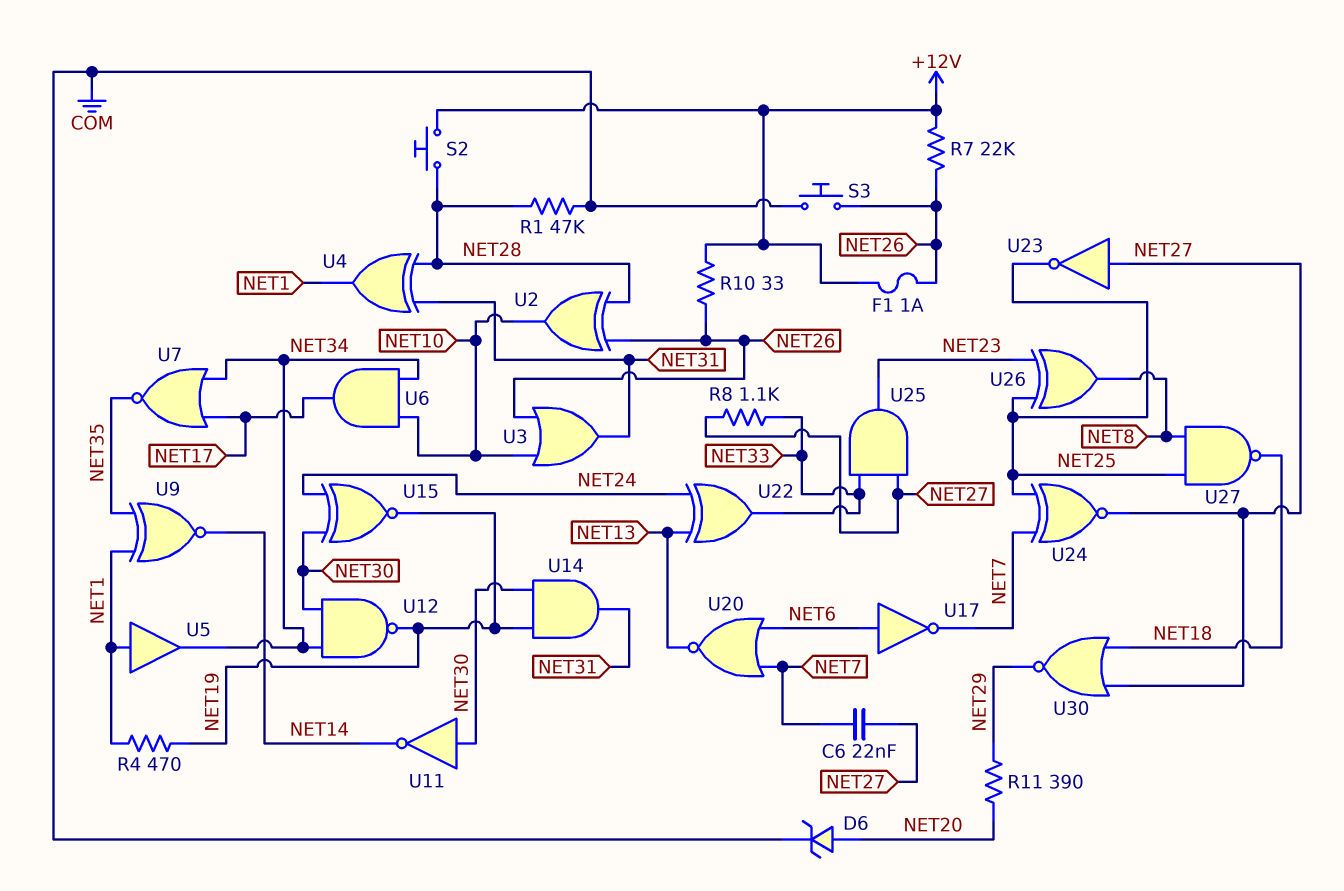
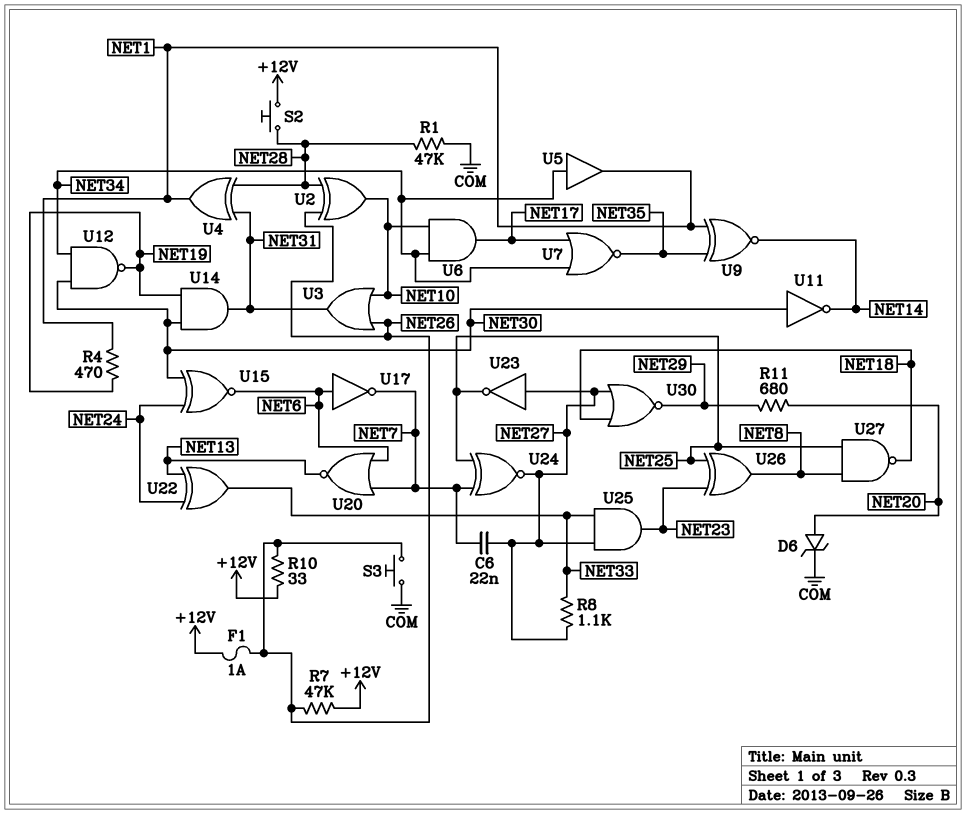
R7: 22k (+12V, NET26) -> 47k (+12V, NET26)
R11: 390 (NET20, NET29) -> 680 (NET20, NET29)
U5: buffer (in NET1, out NET34) -> buffer (in NET34, out NET1)
U15: XNOR (in NET24, in NET30, out NET19) -> XNOR (in NET24, in NET30, out NET6)

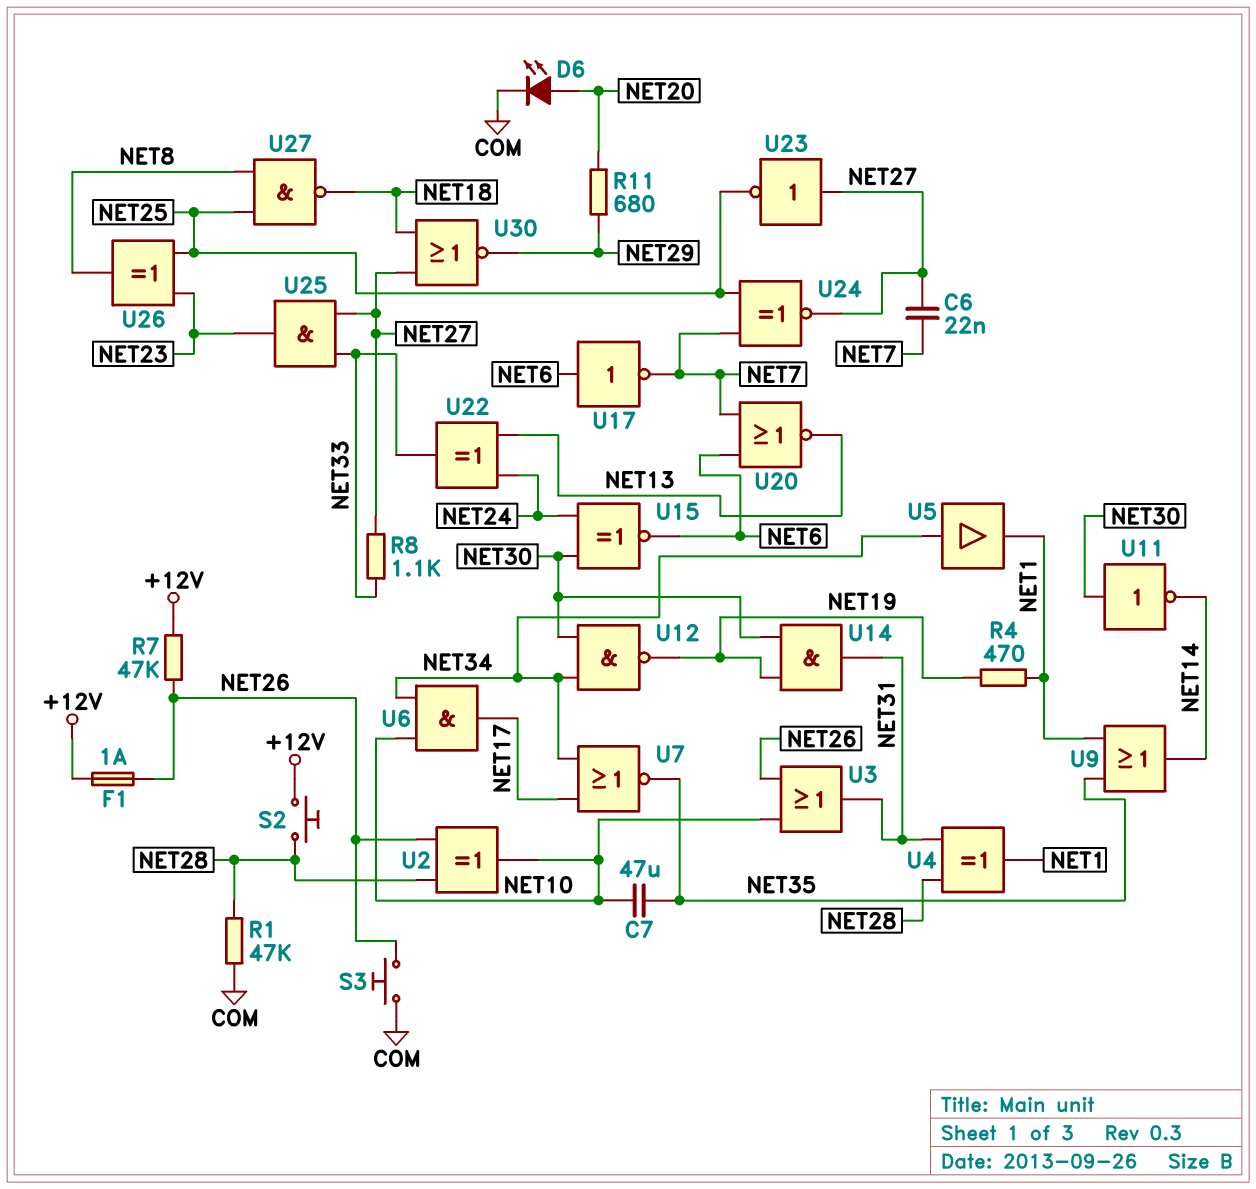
C7: none -> 47uF (NET10, NET35)
D6: zener (A NET20, K COM) -> LED (A NET20, K COM)
R10: 33 (+12V, NET26) -> none
U9: XNOR (in NET1, in NET35, out NET14) -> OR (in NET1, in NET35, out NET14)

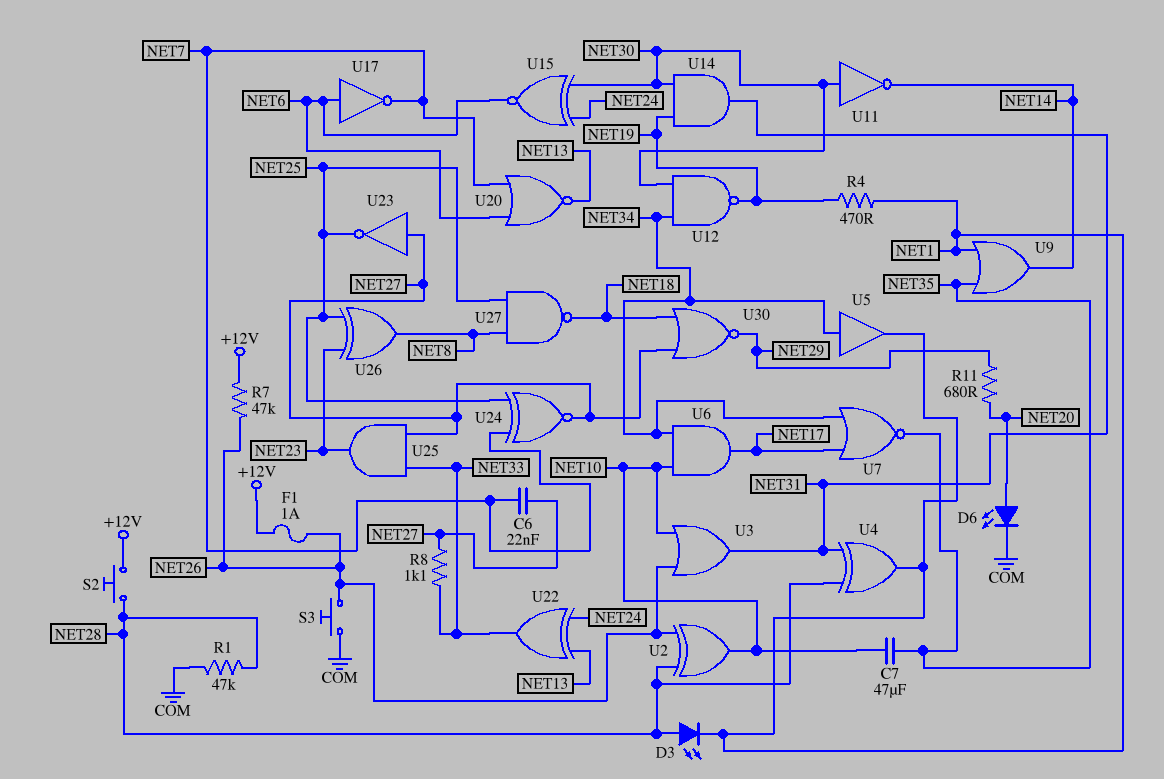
D3: none -> LED (A NET28, K NET1)

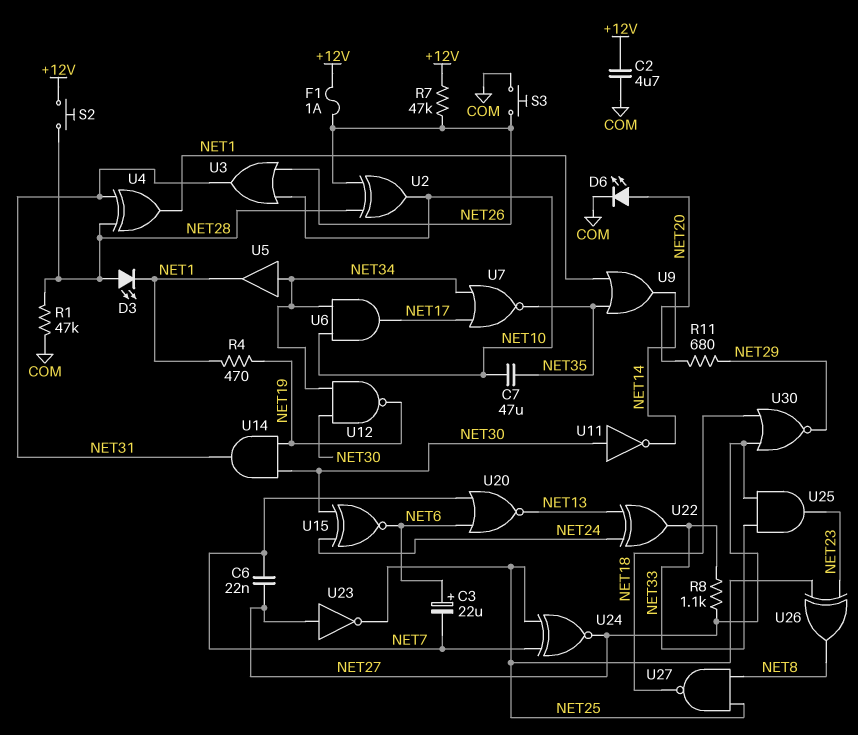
C2: none -> 4.7uF (+12V, COM)
C3: none -> 22uF (plus NET6, minus NET7)
U17: NOT (in NET6, out NET7) -> none

